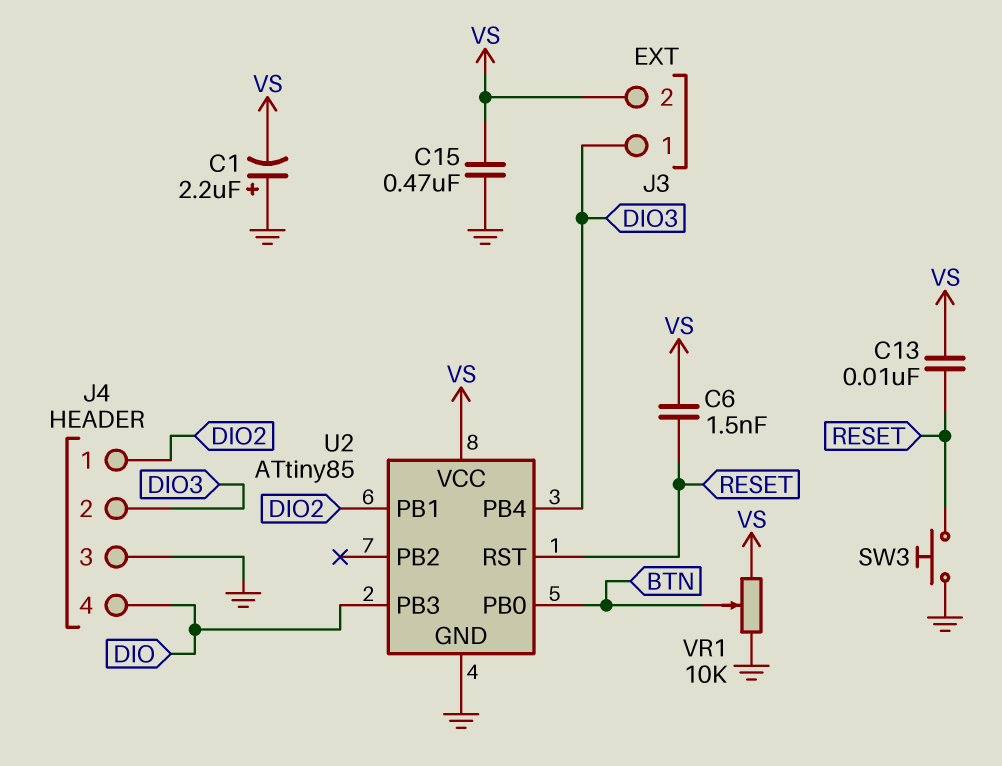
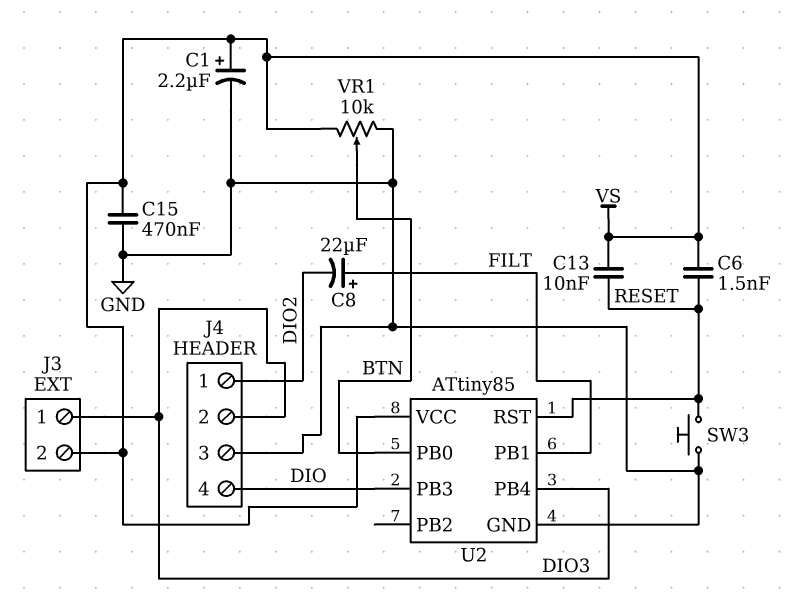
C1: 2.2uF (plus GND, minus VS) -> 2.2uF (plus VS, minus GND)
C8: none -> 22uF (plus FILT, minus DIO2)
U2 pin PB1: DIO2 -> FILT

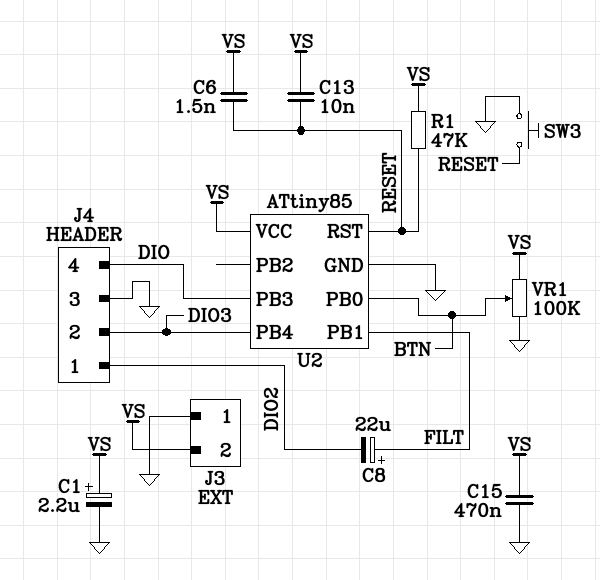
J3 pin 1: DIO3 -> GND
R1: none -> 47k (RESET, VS)
VR1: 10k (GND, VS, wiper BTN) -> 100k (GND, VS, wiper BTN)

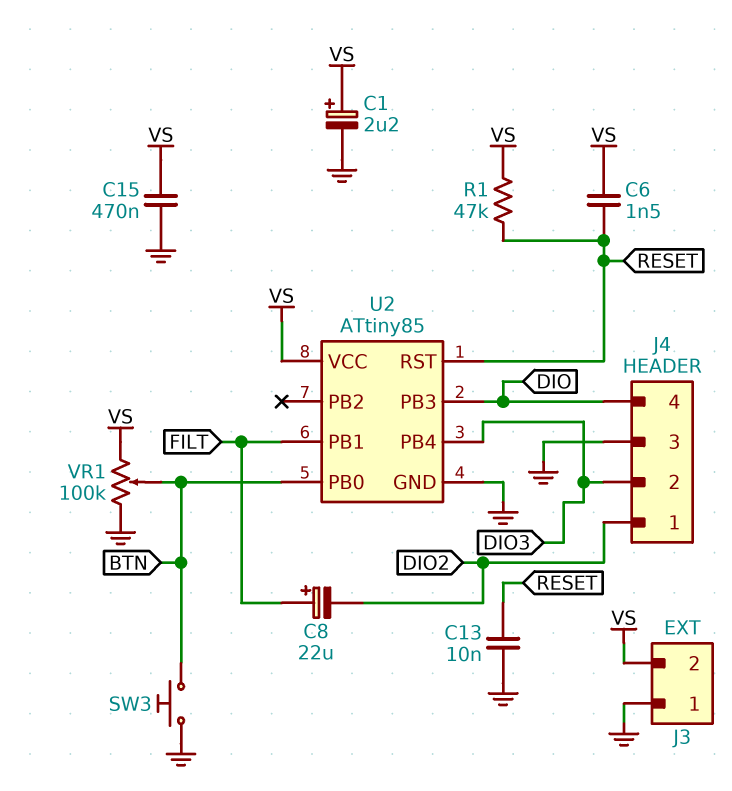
C13: 10nF (RESET, VS) -> 10nF (GND, RESET)
SW3: button (GND, RESET) -> button (BTN, GND)

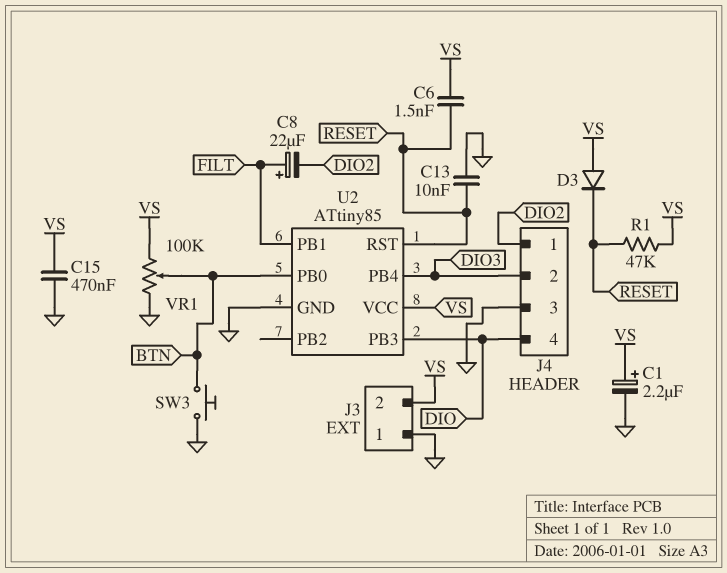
D3: none -> diode (A VS, K RESET)

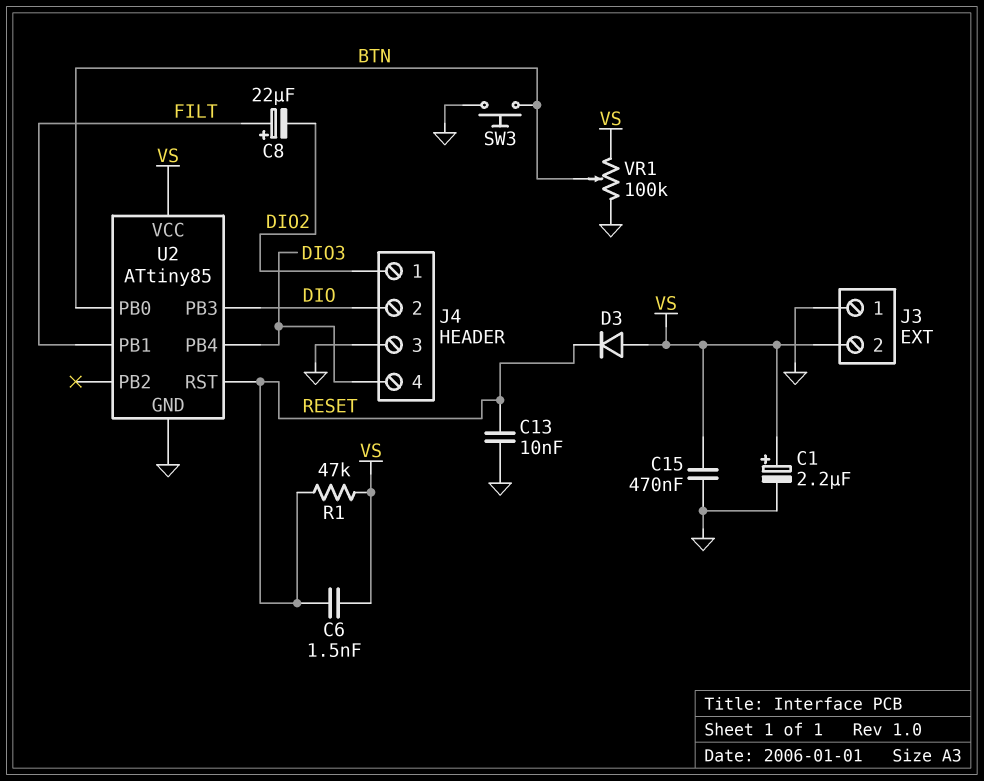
J4 pin 2: DIO3 -> DIO
J4 pin 4: DIO -> DIO3

